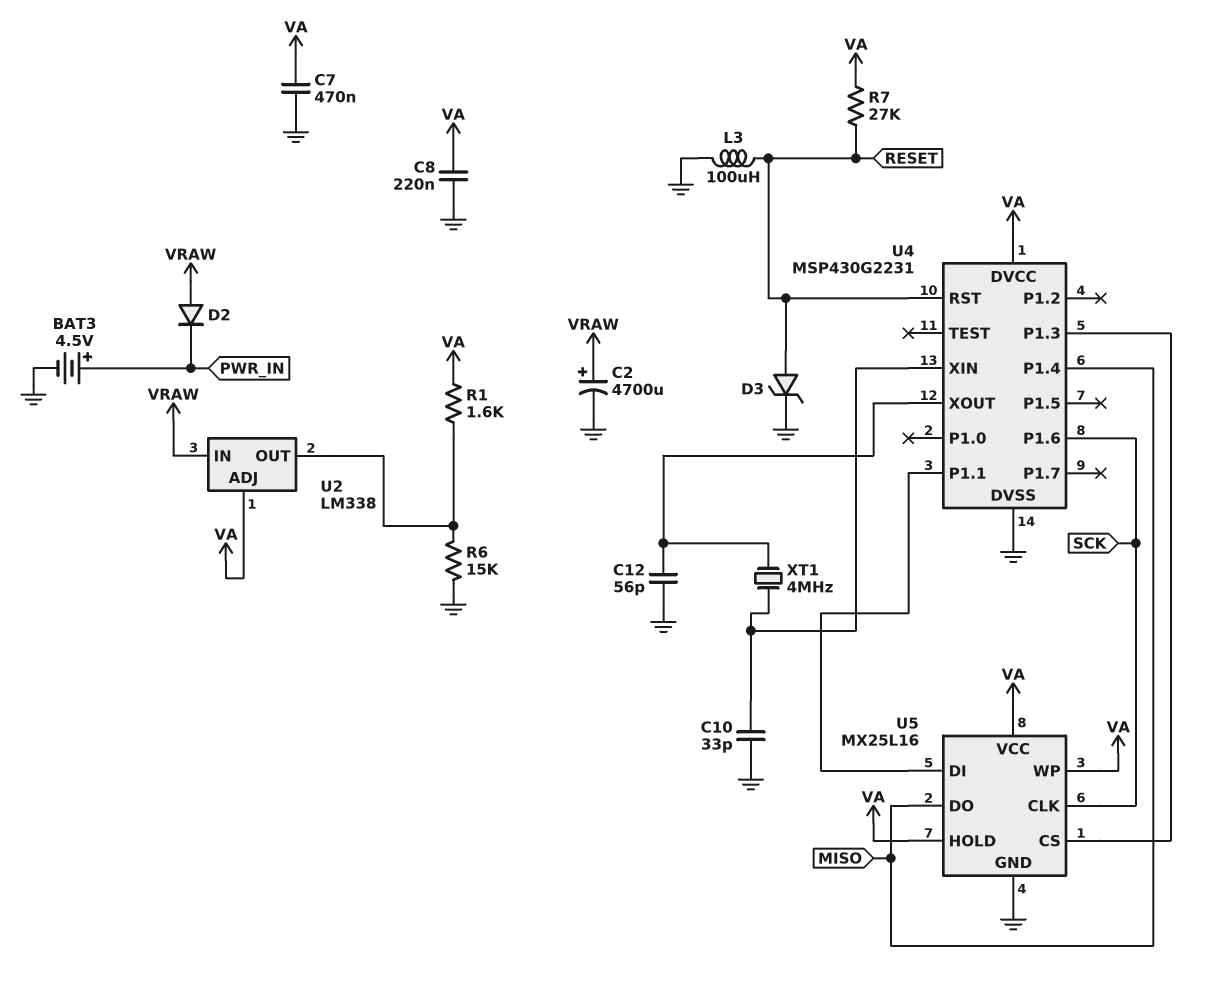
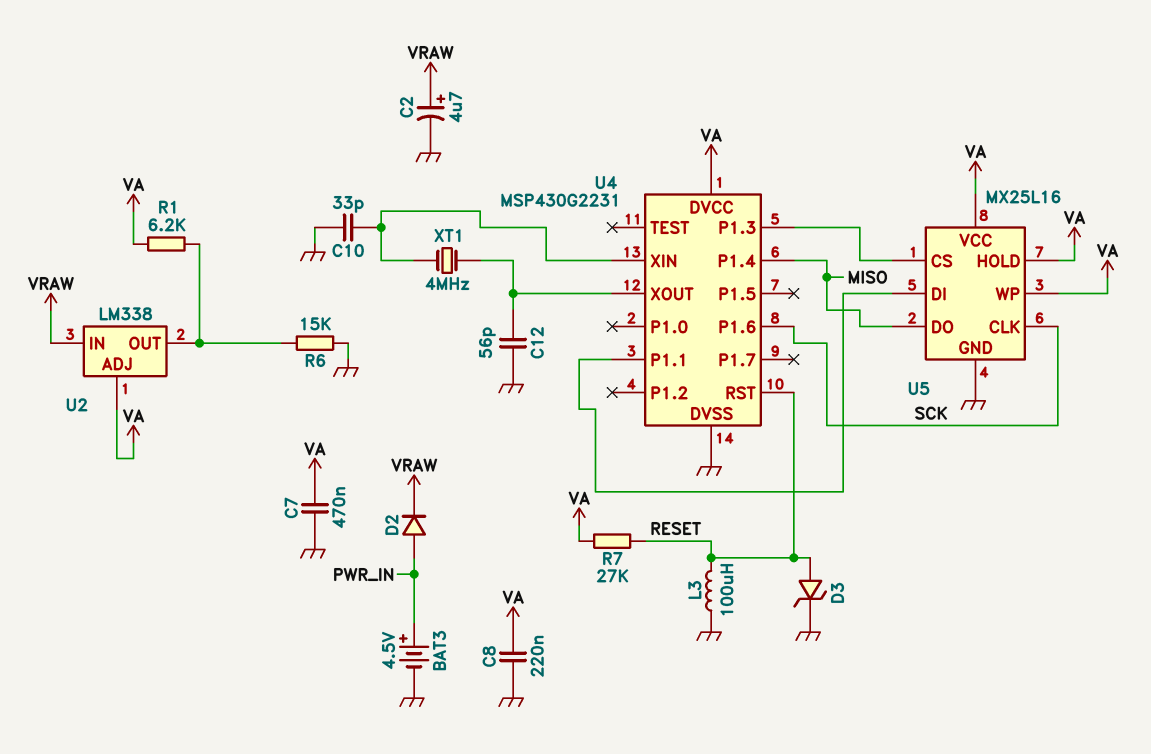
C2: 4700uF (plus VRAW, minus GND) -> 4.7uF (plus VRAW, minus GND)
D2: diode (A VRAW, K PWR_IN) -> diode (A PWR_IN, K VRAW)
R1: 1.6k (U2/OUT, VA) -> 6.2k (U2/OUT, VA)

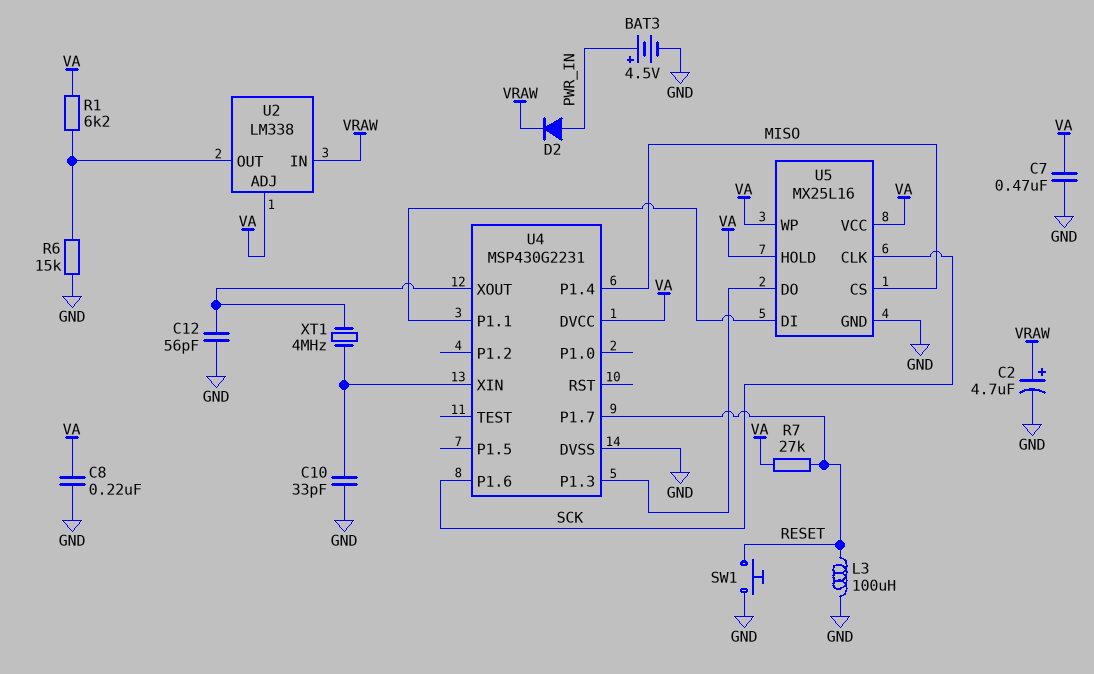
D3: zener (A RESET, K GND) -> none
SW1: none -> button (GND, RESET)
U4 pin P1.7: none -> RESET
U4 pin RST: RESET -> none
U5 pin CS: U4/P1.3 -> MISO
U5 pin DO: MISO -> U4/P1.3

